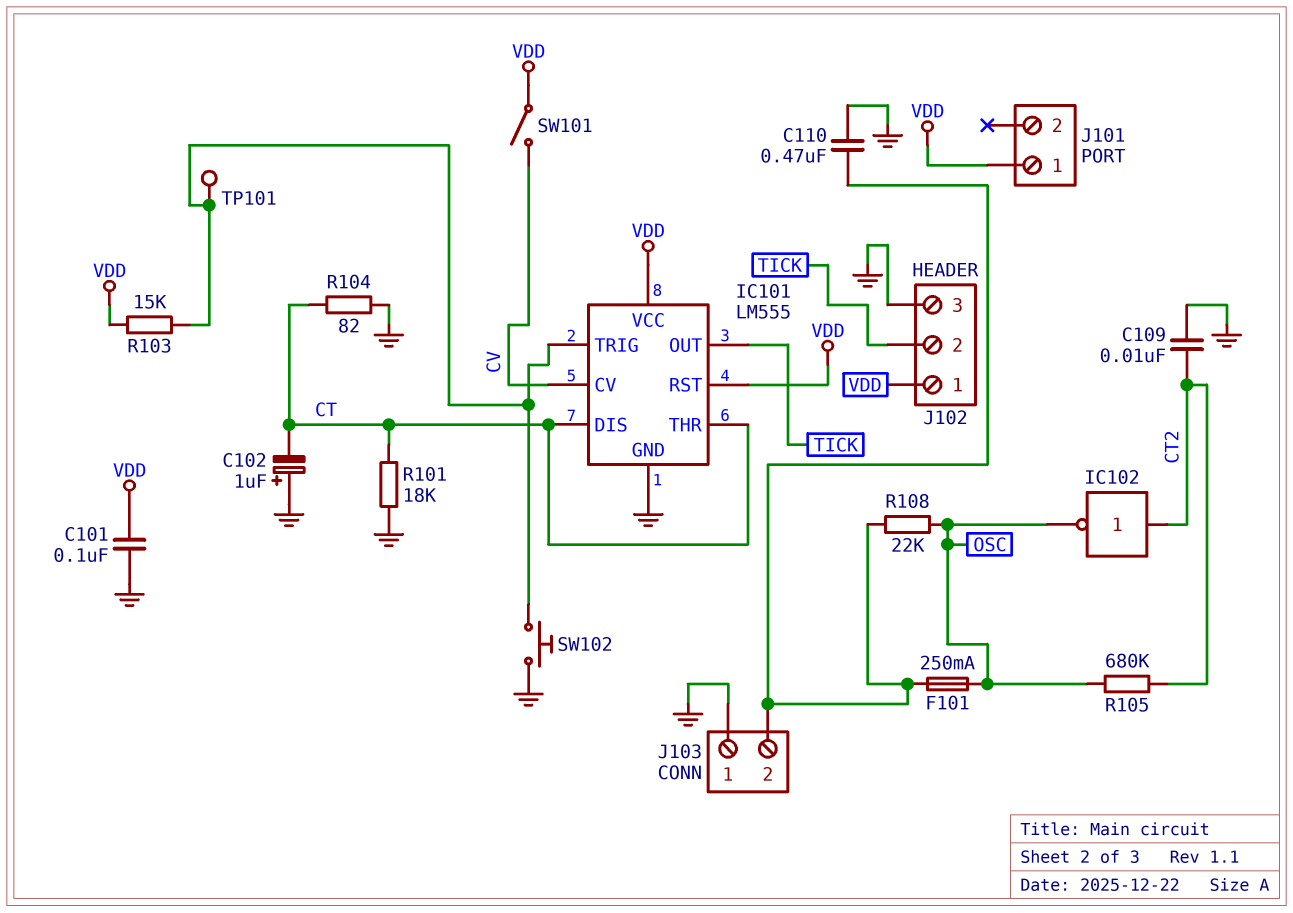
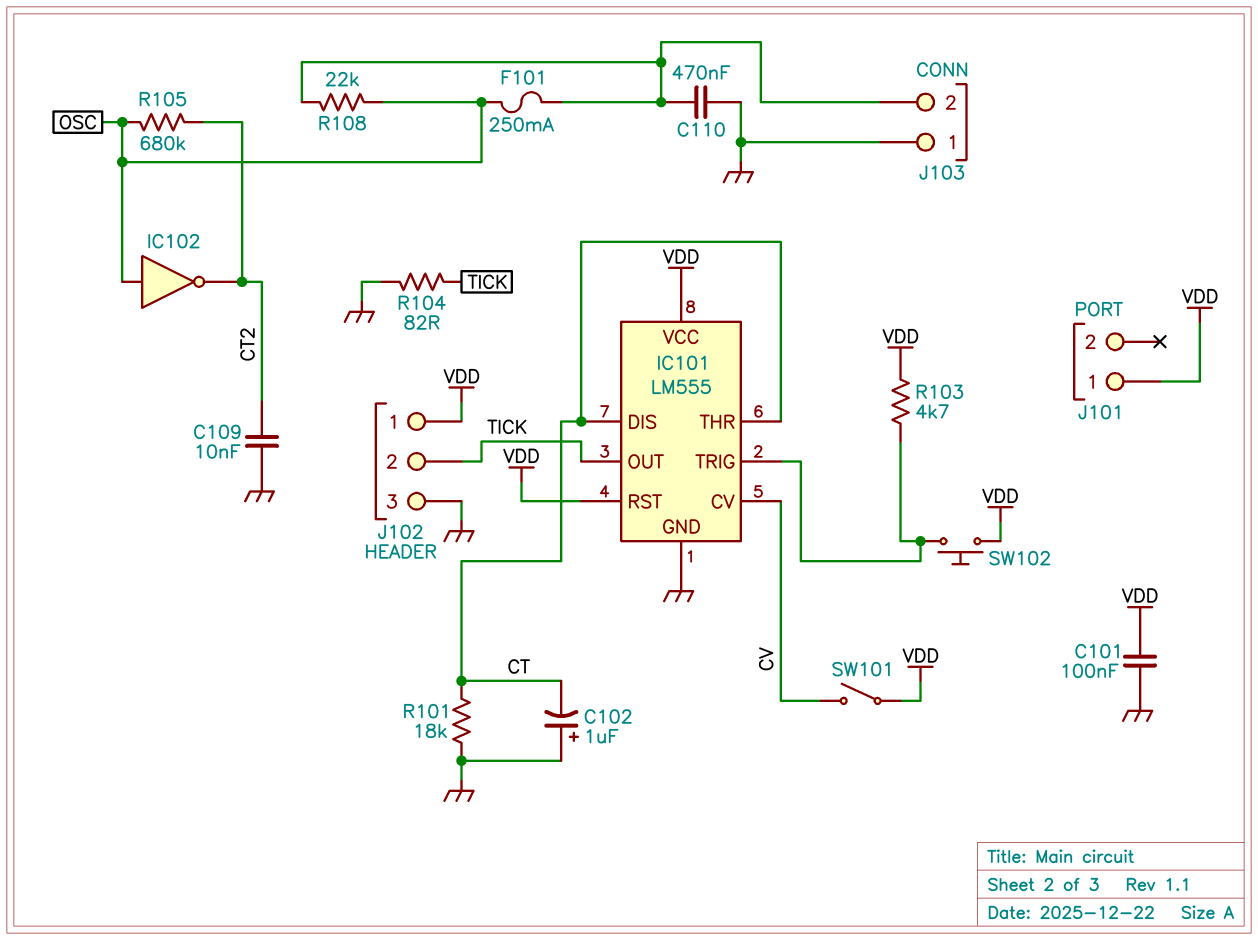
IC102: NOT (in CT2, out OSC) -> NOT (in OSC, out CT2)
R103: 15k (IC101/TRIG, VDD) -> 4.7k (IC101/TRIG, VDD)
R104: 82 (CT, GND) -> 82 (GND, TICK)
SW102: button (GND, IC101/TRIG) -> button (IC101/TRIG, VDD)
TP101: test point (IC101/TRIG) -> none

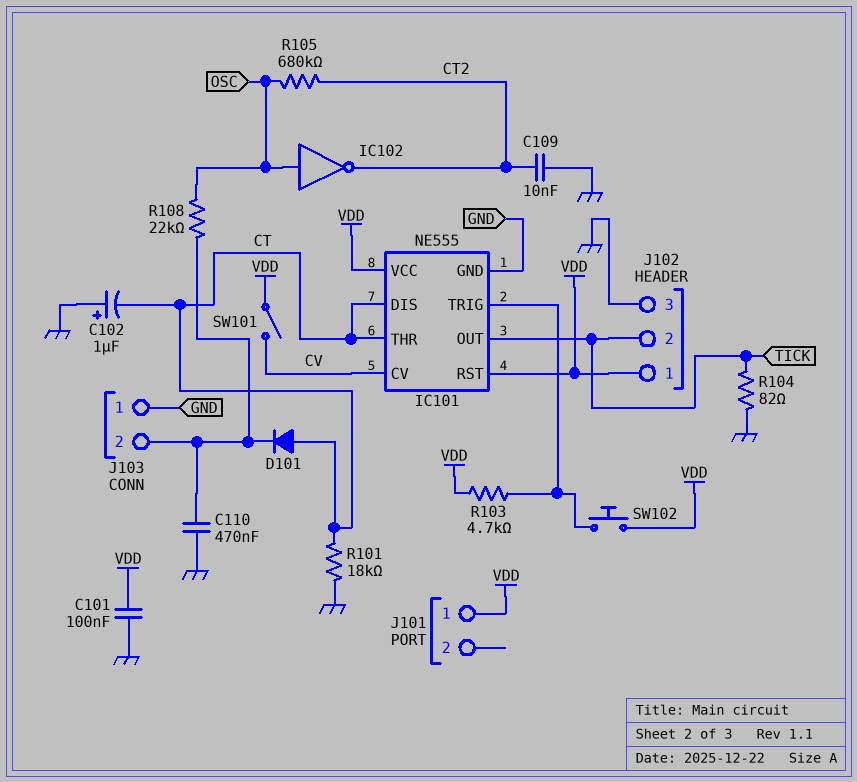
D101: none -> diode (A CT, K J103/2)
F101: 250mA (J103/2, OSC) -> none
IC101: LM555 -> NE555

